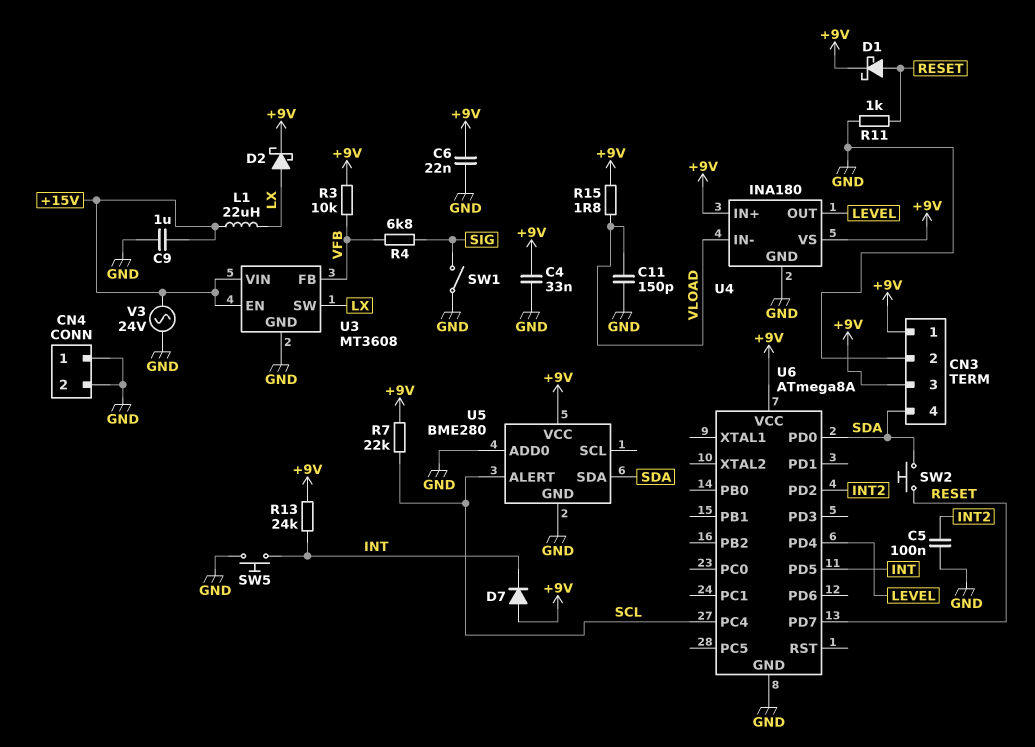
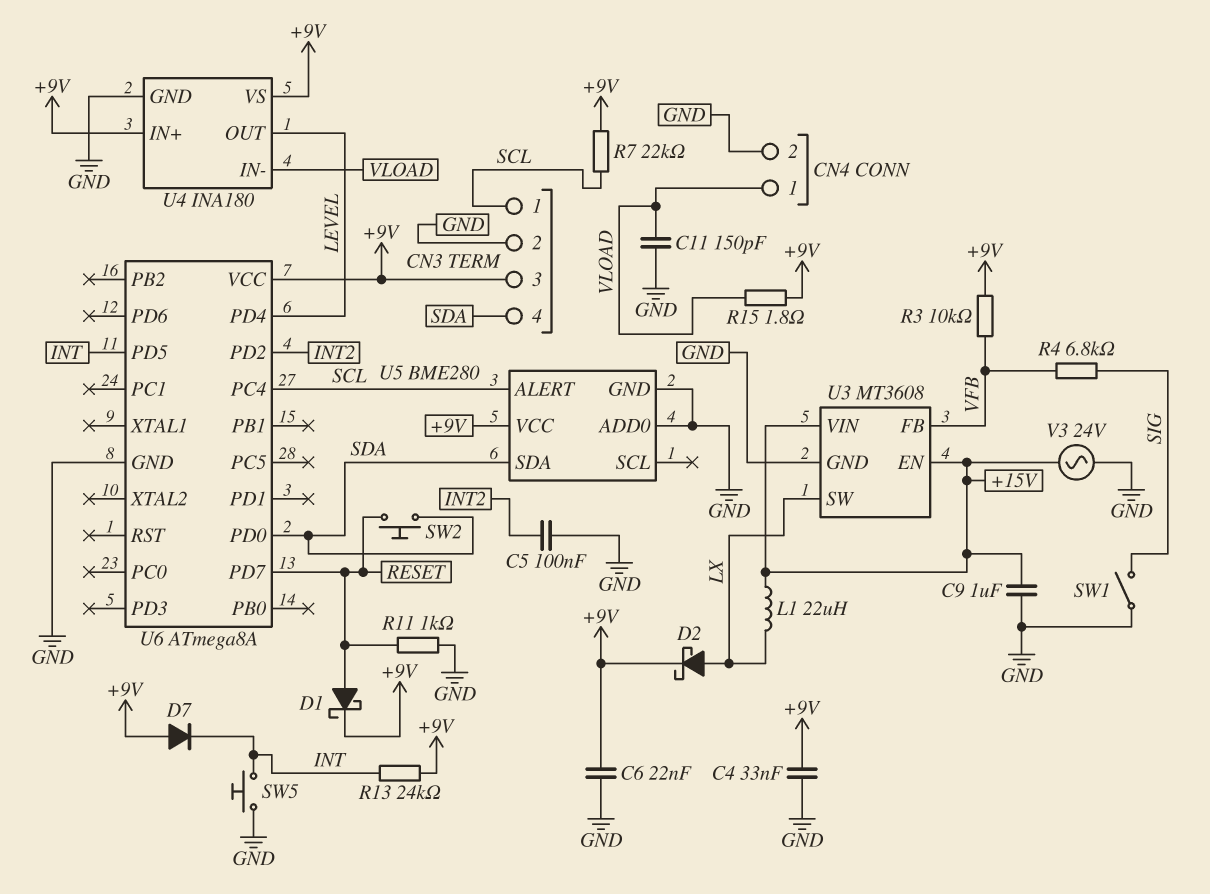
CN3 pin 1: +9V -> SCL
CN4 pin 1: GND -> VLOAD

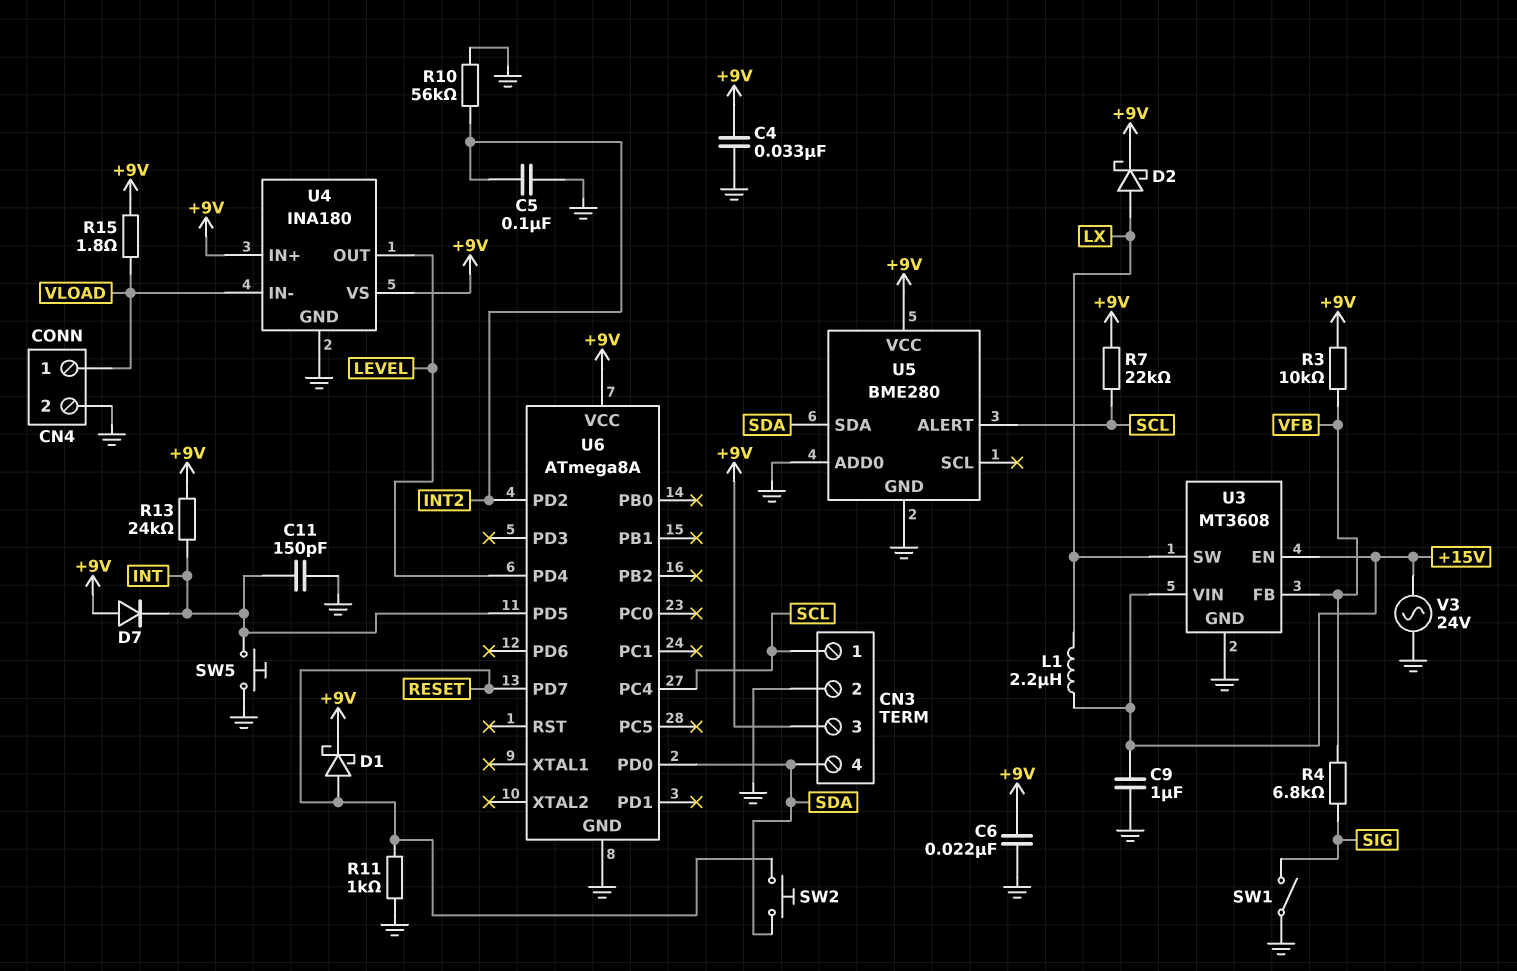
C11: 150pF (GND, VLOAD) -> 150pF (GND, INT)
L1: 22uH (+15V, LX) -> 2.2uH (+15V, LX)
R10: none -> 56k (GND, INT2)

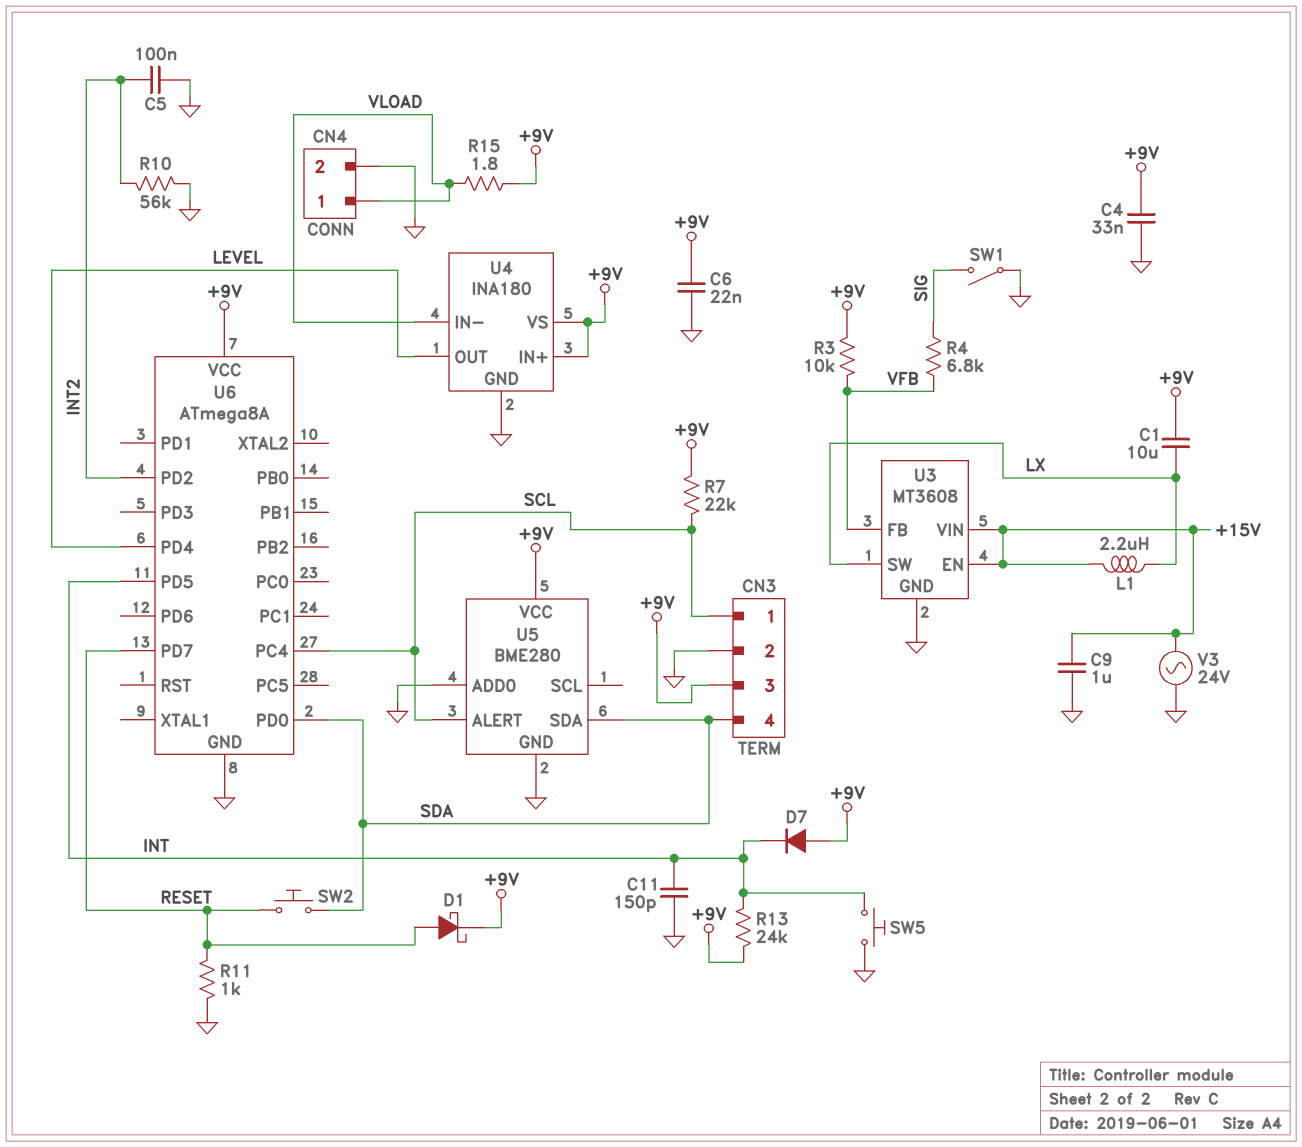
C1: none -> 10uF (+9V, LX)
D2: schottky (A LX, K +9V) -> none

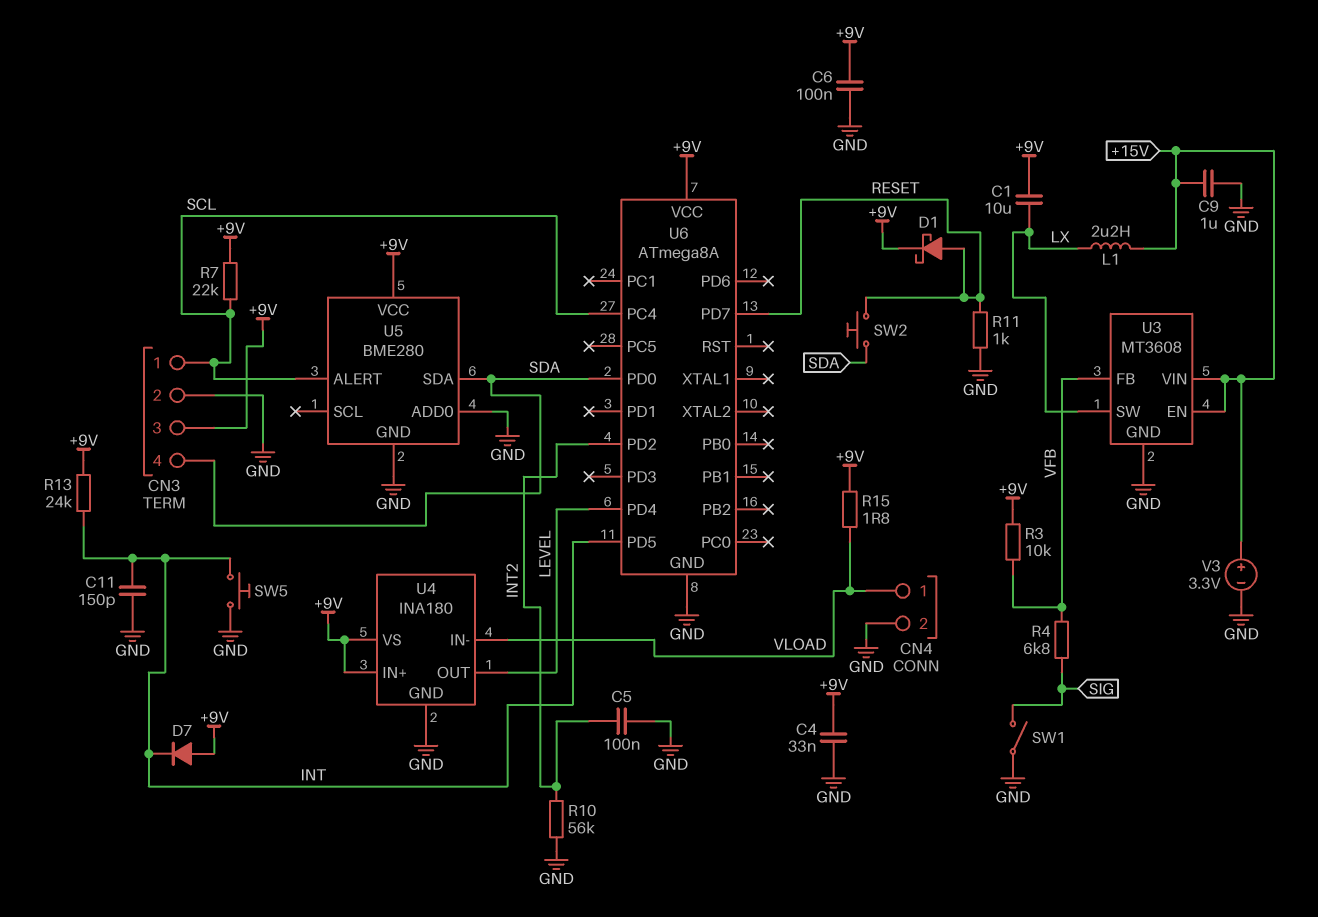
C6: 22nF (+9V, GND) -> 100nF (+9V, GND)
V3: AC 24V (+15V, GND) -> 3.3V (plus +15V, minus GND)

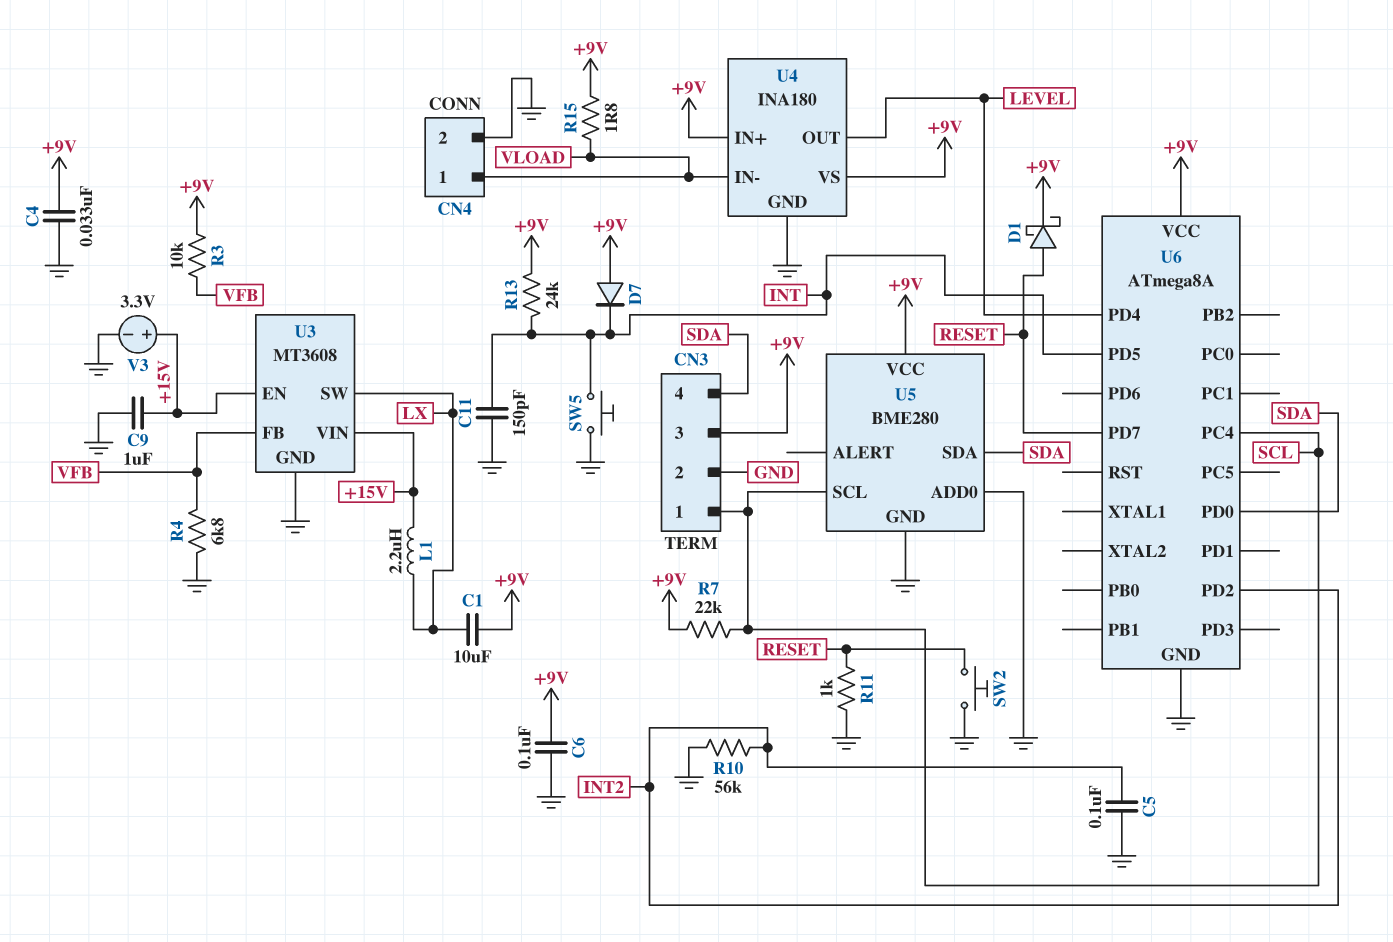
R4: 6.8k (SIG, VFB) -> 6.8k (GND, VFB)
SW1: switch (GND, SIG) -> none
SW2: button (RESET, SDA) -> button (GND, RESET)
U5 pin ALERT: SCL -> none
U5 pin SCL: none -> SCL

